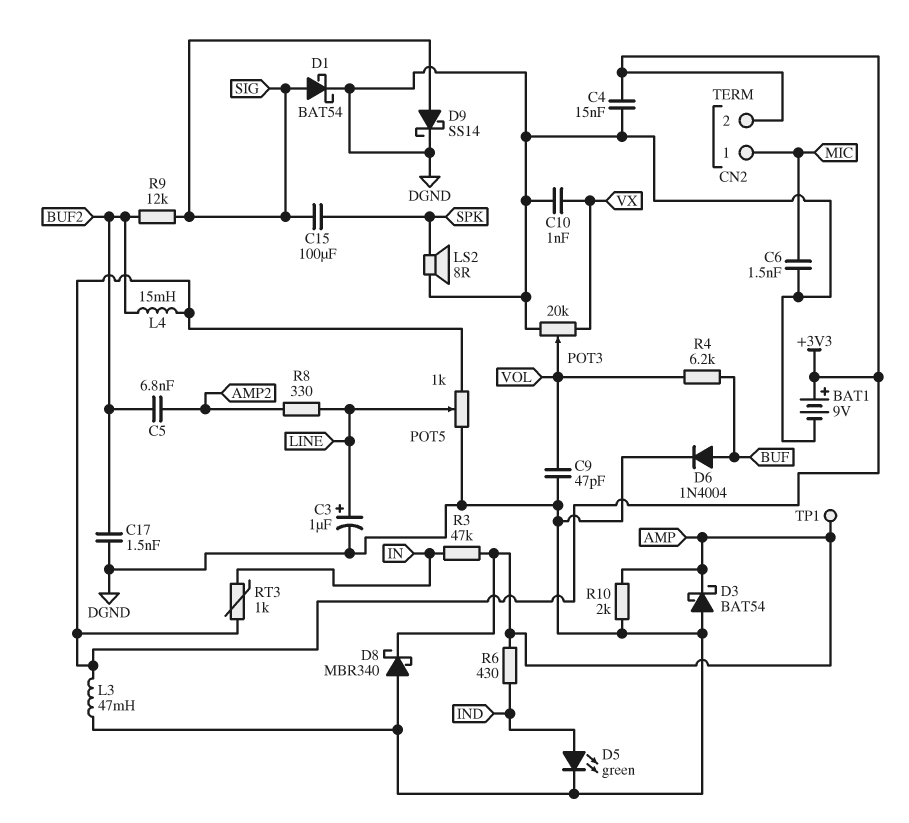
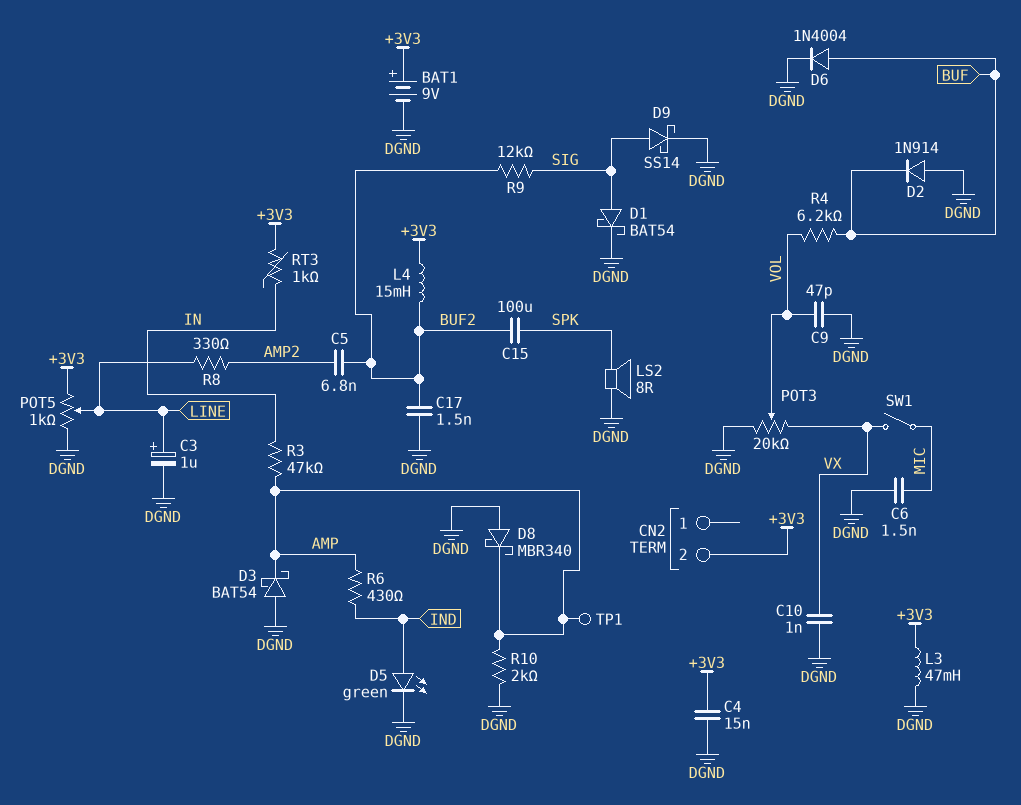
C15: 100uF (SIG, SPK) -> 100uF (BUF2, SPK)
CN2 pin 1: MIC -> none
D2: none -> diode 1N914 (A DGND, K BUF)
SW1: none -> switch (MIC, VX)

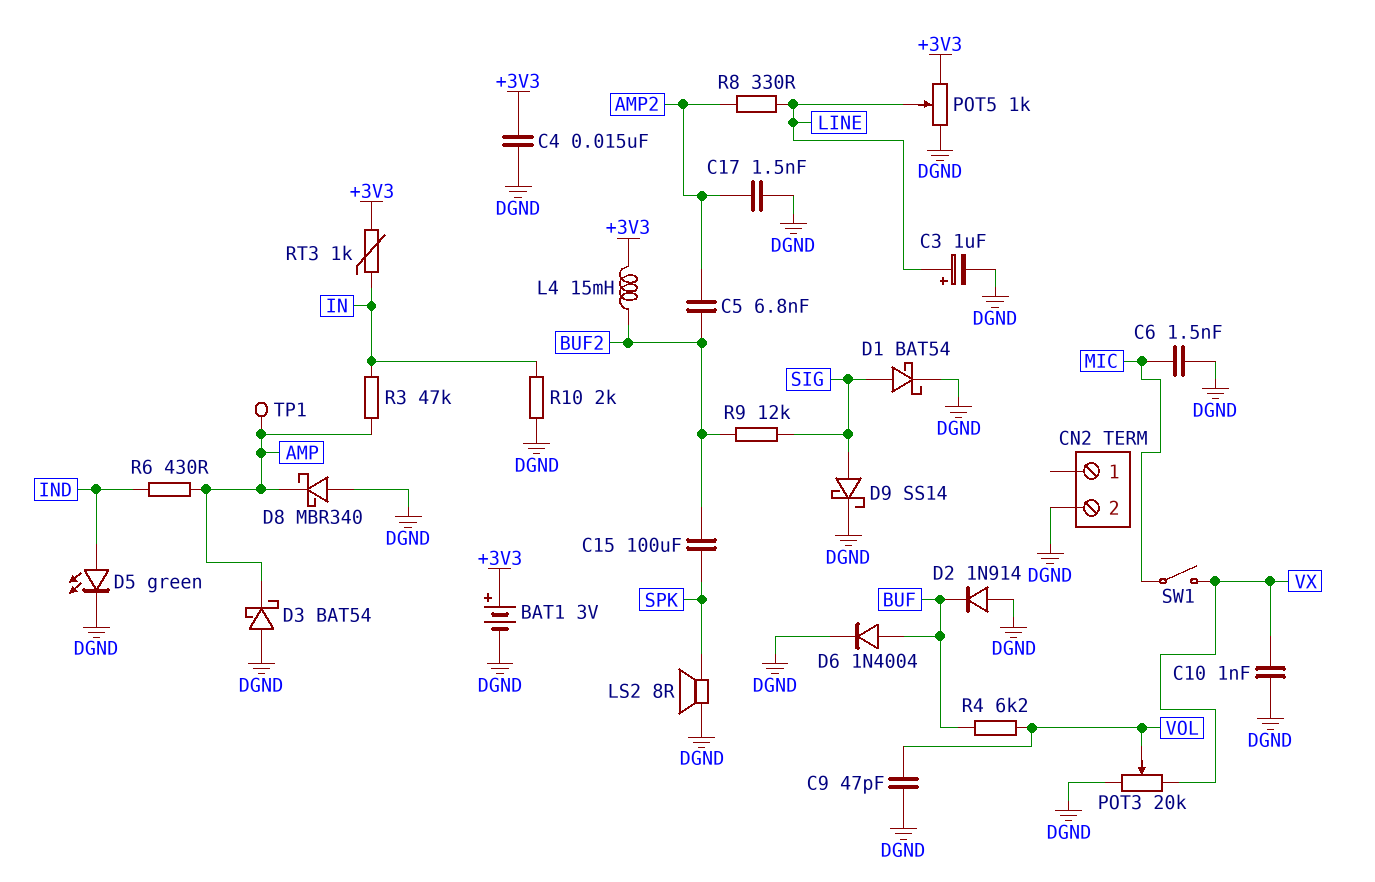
BAT1: 9V (plus +3V3, minus DGND) -> 3V (plus +3V3, minus DGND)
C17: 1.5nF (BUF2, DGND) -> 1.5nF (AMP2, DGND)
CN2 pin 2: +3V3 -> DGND
L3: 47mH (+3V3, DGND) -> none
R10: 2k (AMP, DGND) -> 2k (DGND, IN)

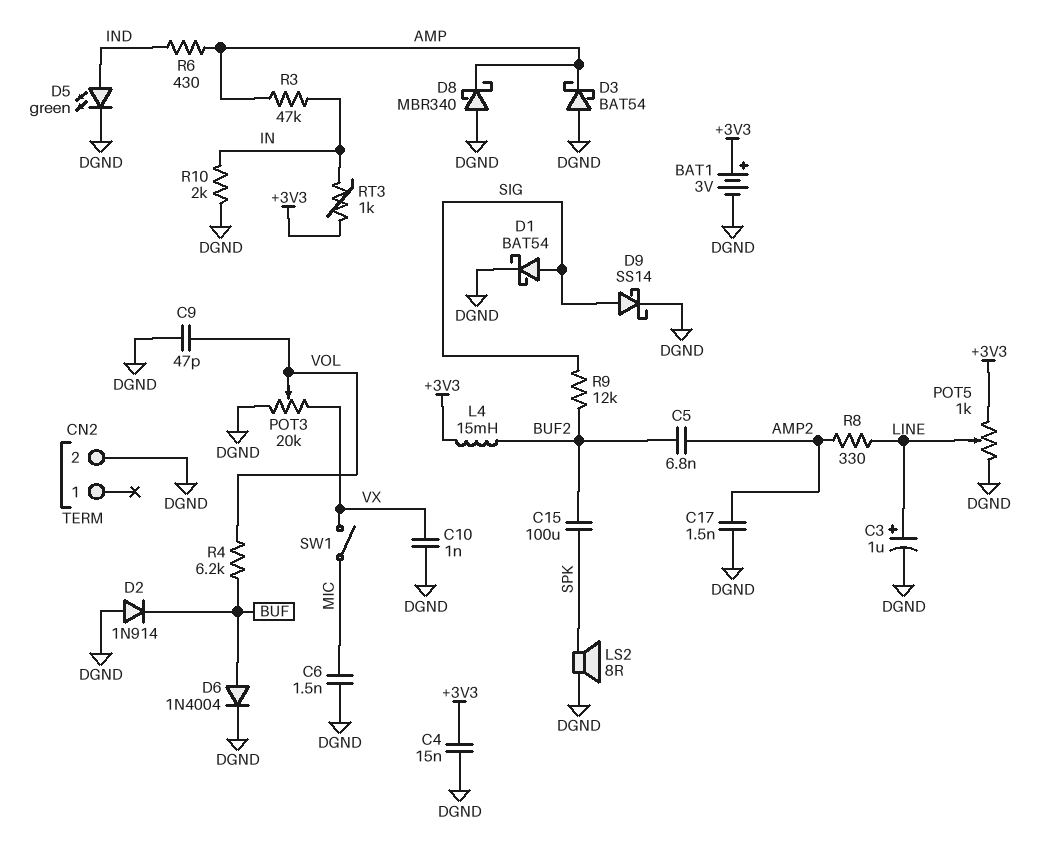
TP1: test point (AMP) -> none

